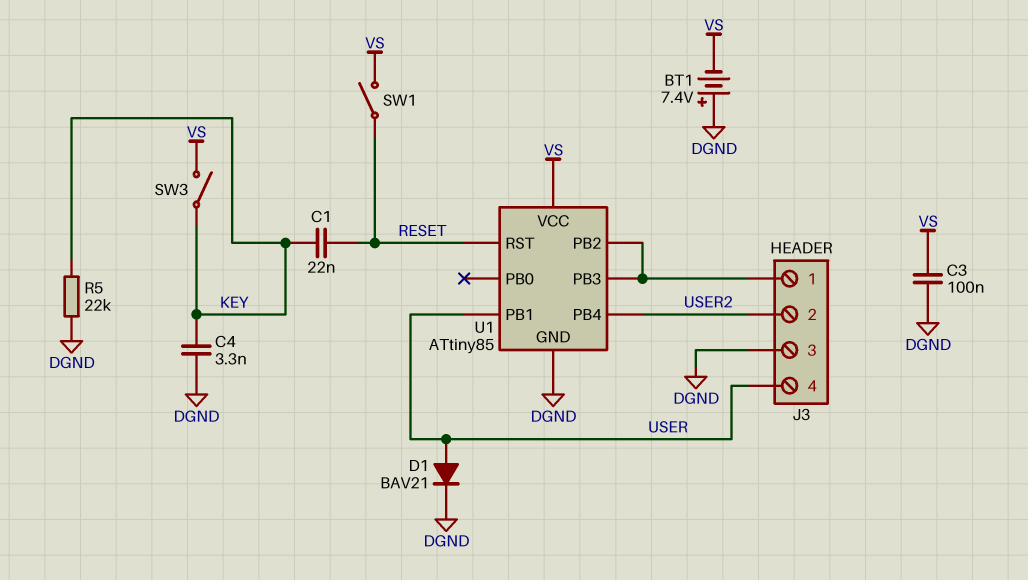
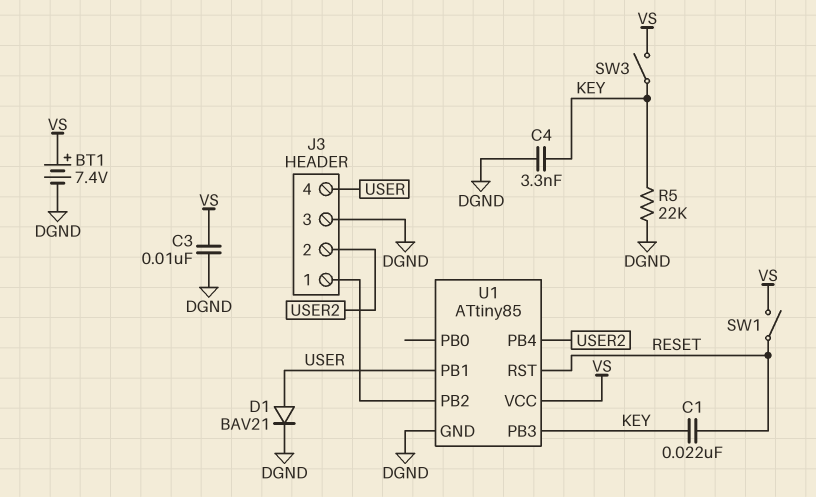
BT1: 7.4V (plus DGND, minus VS) -> 7.4V (plus VS, minus DGND)
C3: 100nF (DGND, VS) -> 10nF (DGND, VS)
U1 pin PB3: J3/1 -> KEY

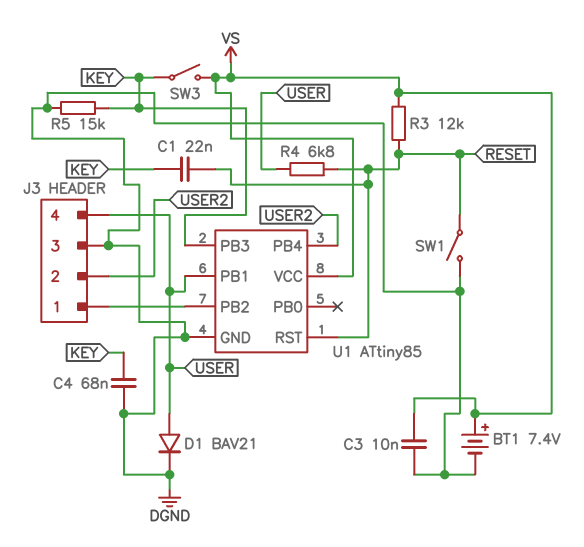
C4: 3.3nF (DGND, KEY) -> 68nF (DGND, KEY)
R3: none -> 12k (RESET, VS)
R4: none -> 6.8k (RESET, USER)
R5: 22k (DGND, KEY) -> 15k (DGND, KEY)
SW1: switch (RESET, VS) -> switch (DGND, RESET)

